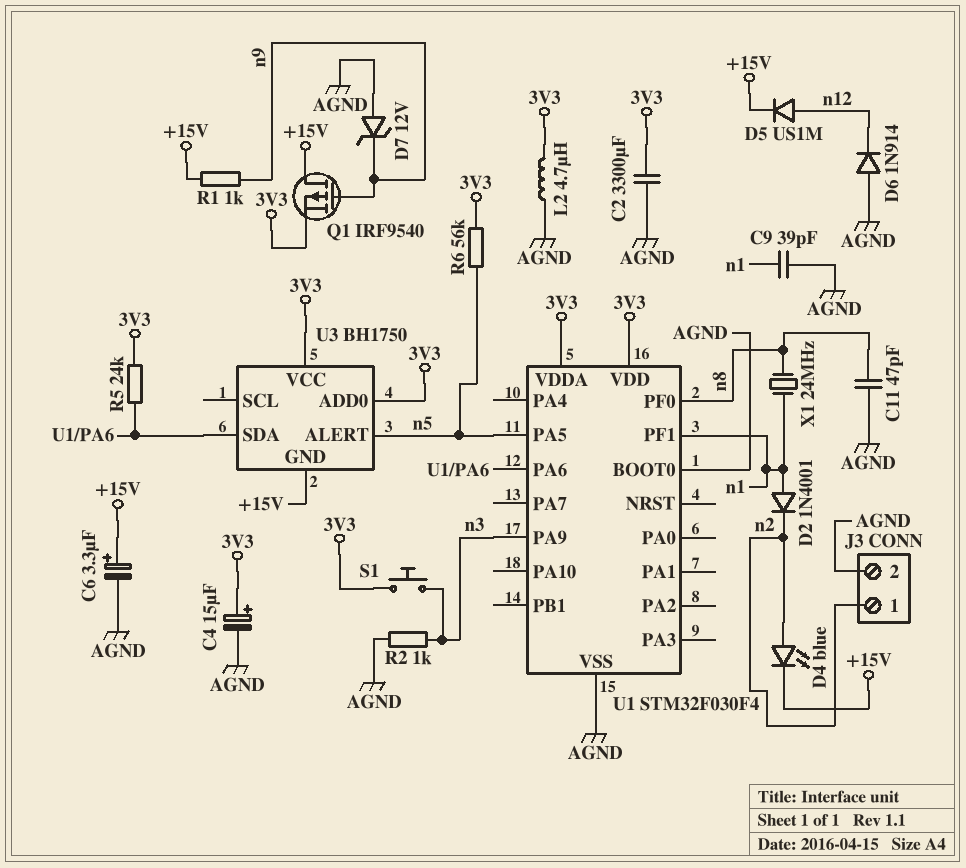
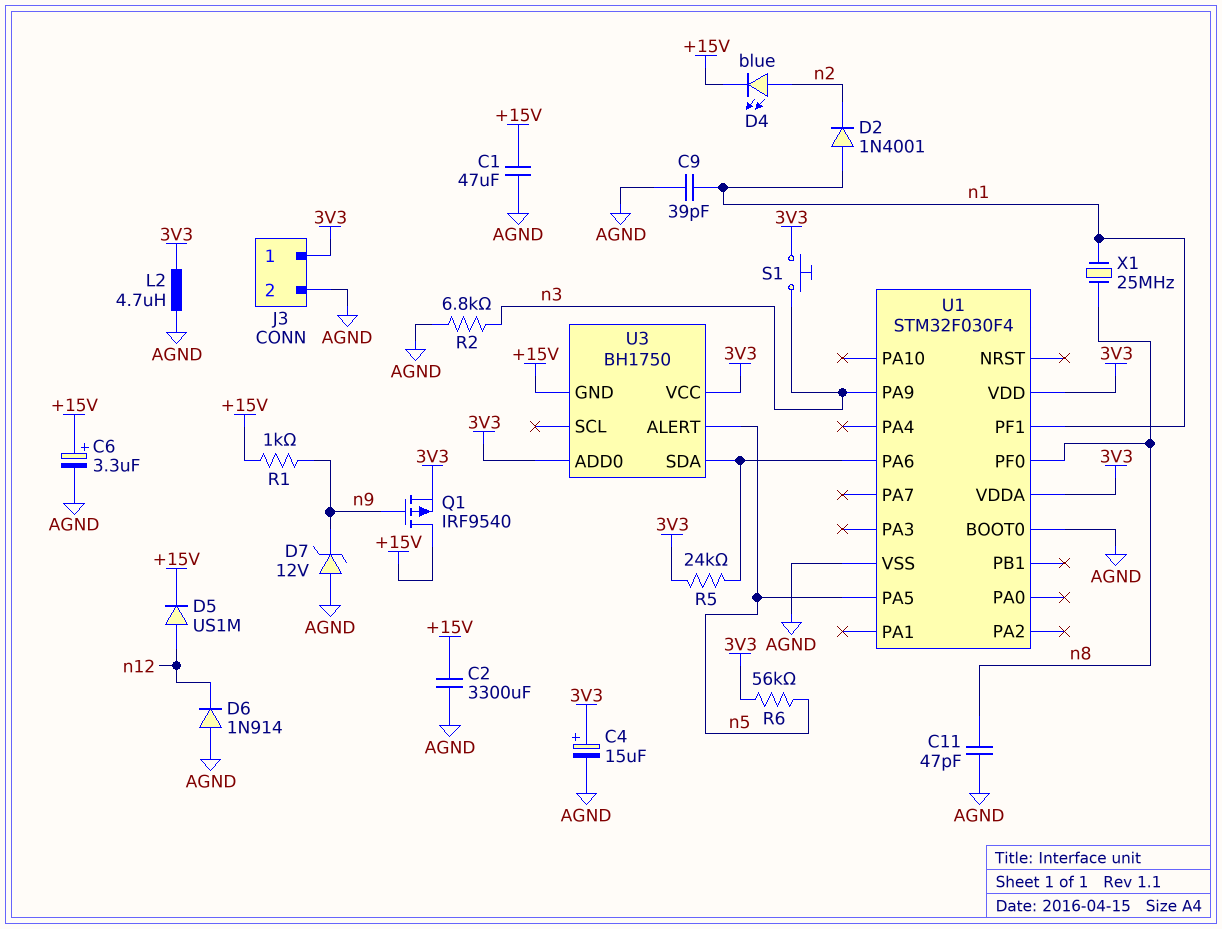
C1: none -> 47uF (+15V, AGND)
C2: 3300uF (3V3, AGND) -> 3300uF (+15V, AGND)
J3 pin 1: n2 -> 3V3
R2: 1k (AGND, n3) -> 6.8k (AGND, n3)
X1: 24MHz (n1, n8) -> 25MHz (n1, n8)

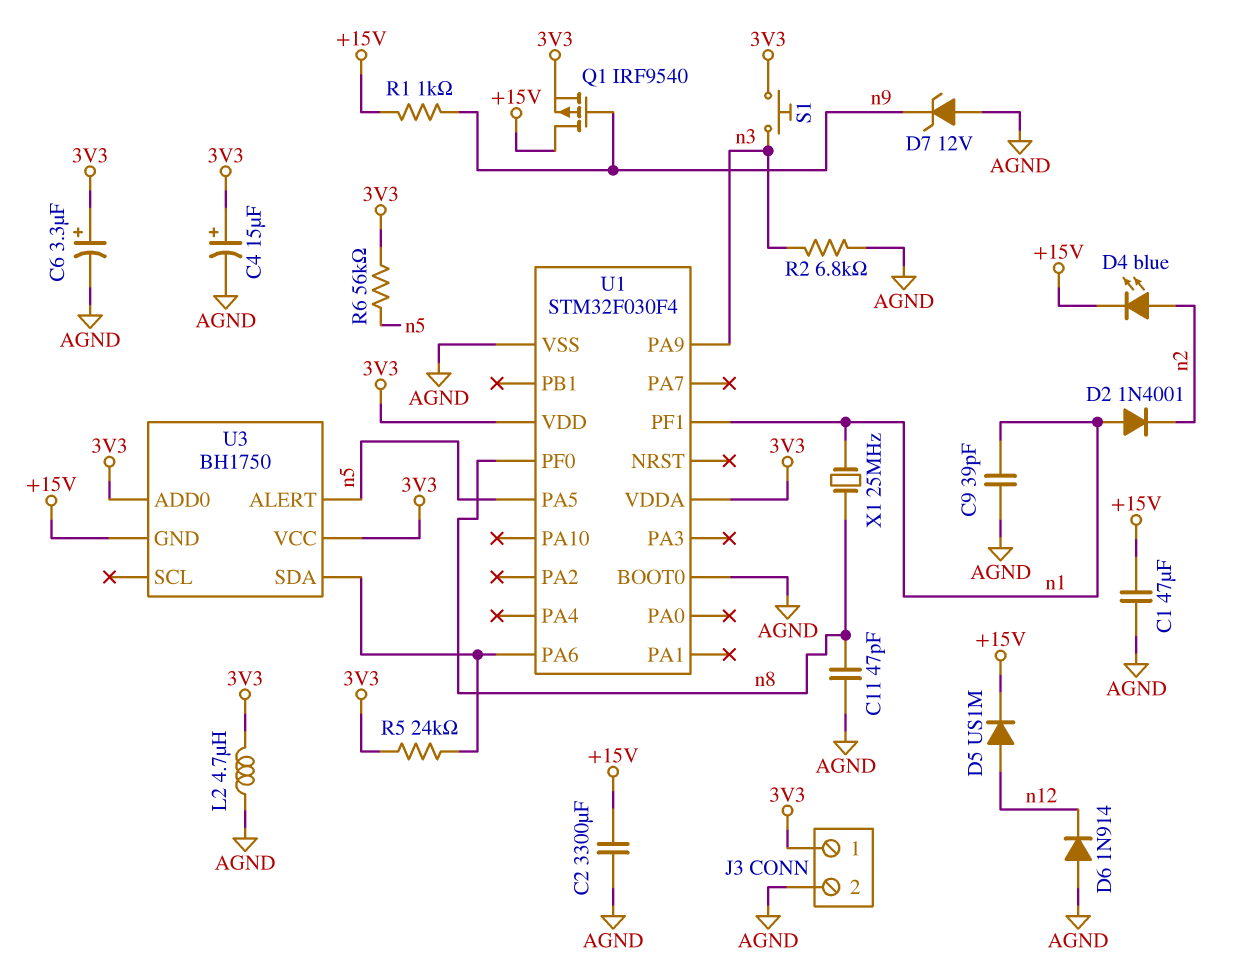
C6: 3.3uF (plus +15V, minus AGND) -> 3.3uF (plus 3V3, minus AGND)

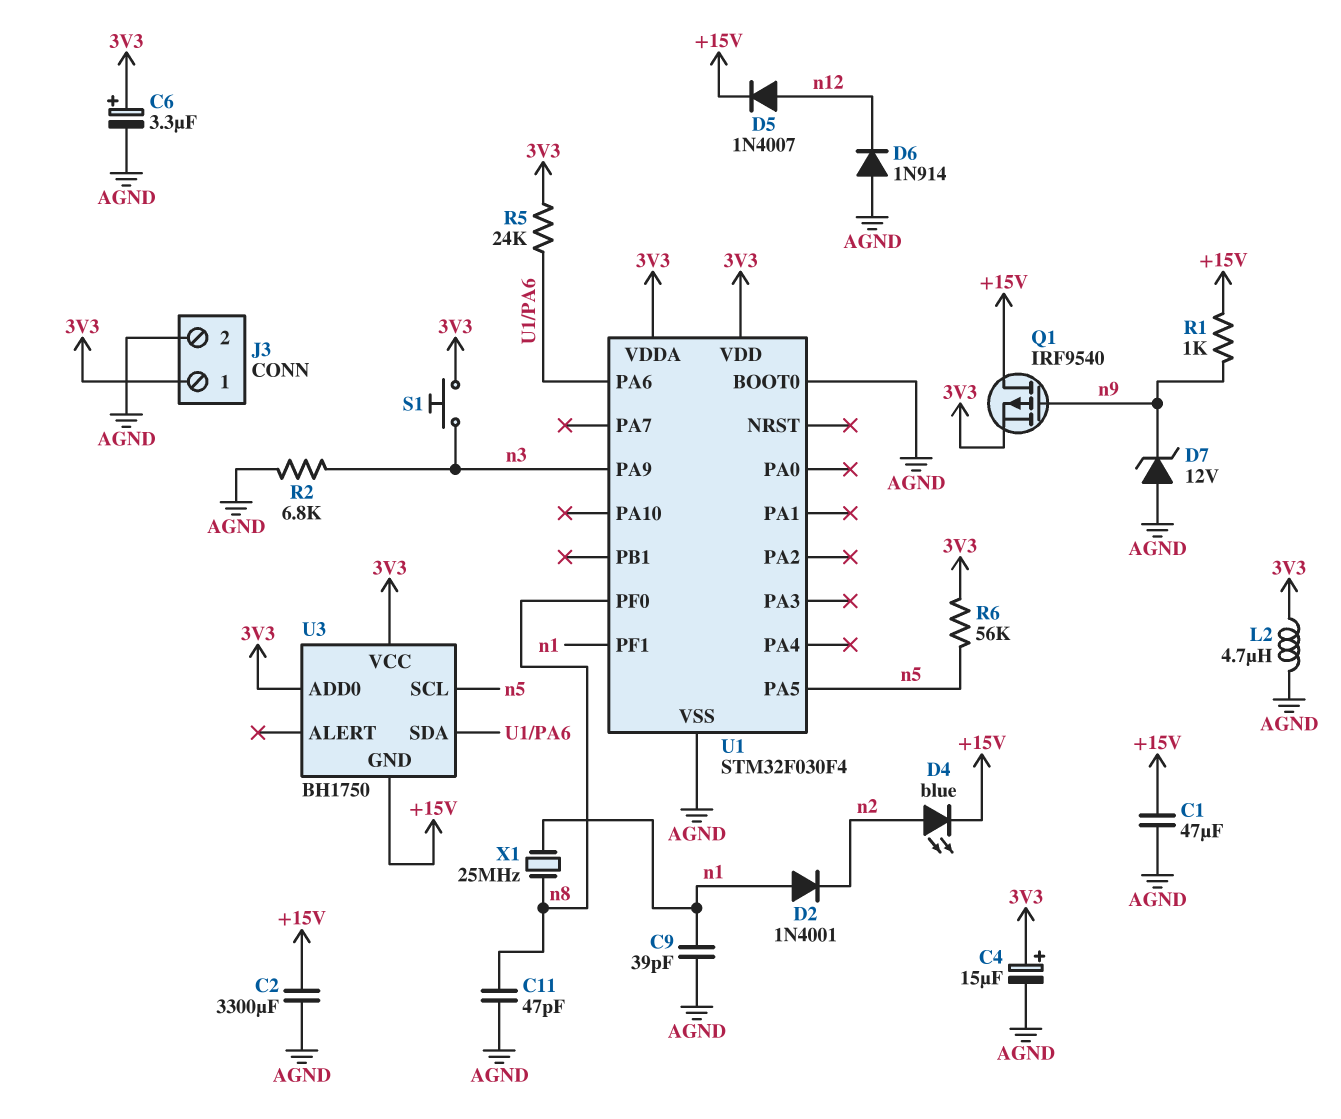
D5: diode US1M (A n12, K +15V) -> diode 1N4007 (A n12, K +15V)
U3 pin ALERT: n5 -> none
U3 pin SCL: none -> n5

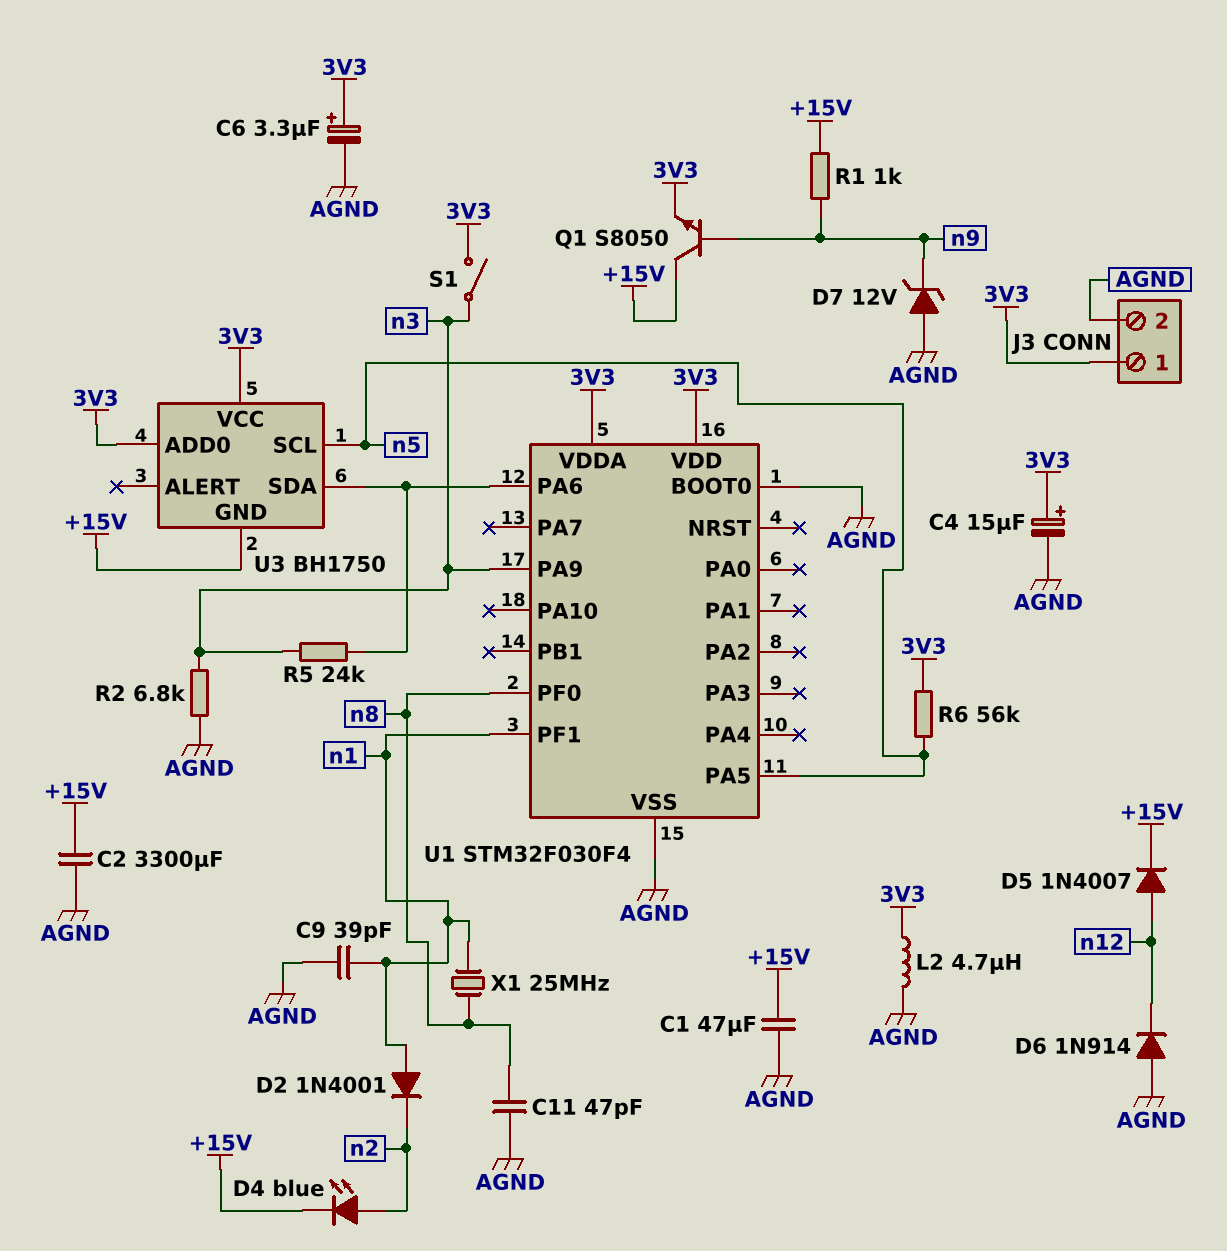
Q1: PMOS IRF9540 (G n9, D +15V, S 3V3) -> NPN S8050 (B n9, C +15V, E 3V3)
R5: 24k (3V3, U1/PA6) -> 24k (U1/PA6, n3)
S1: button (3V3, n3) -> switch (3V3, n3)

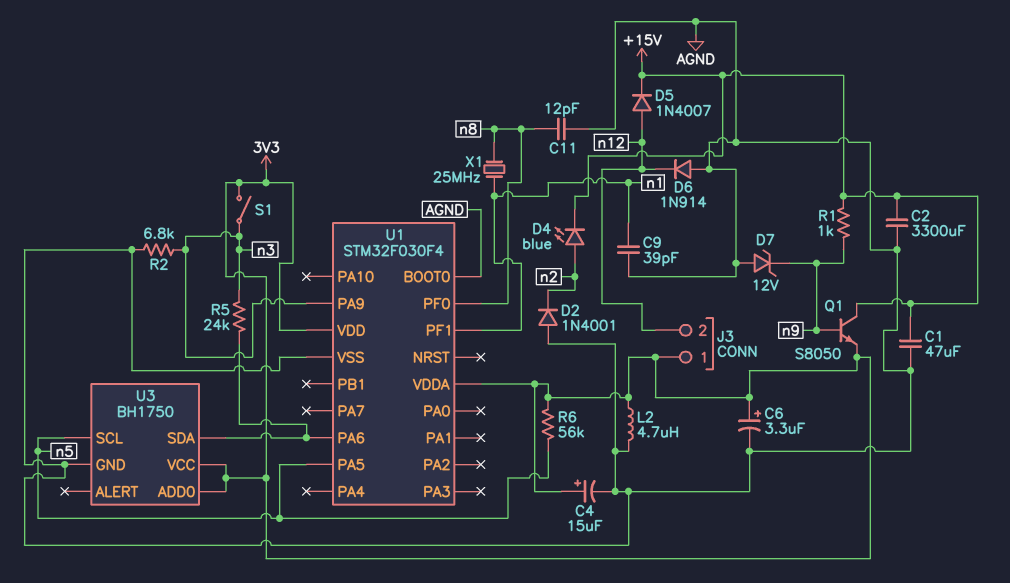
C11: 47pF (AGND, n8) -> 12pF (AGND, n8)
D2: diode 1N4001 (A n1, K n2) -> diode 1N4001 (A AGND, K n2)
J3 pin 2: AGND -> n12
U3 pin GND: +15V -> AGND

